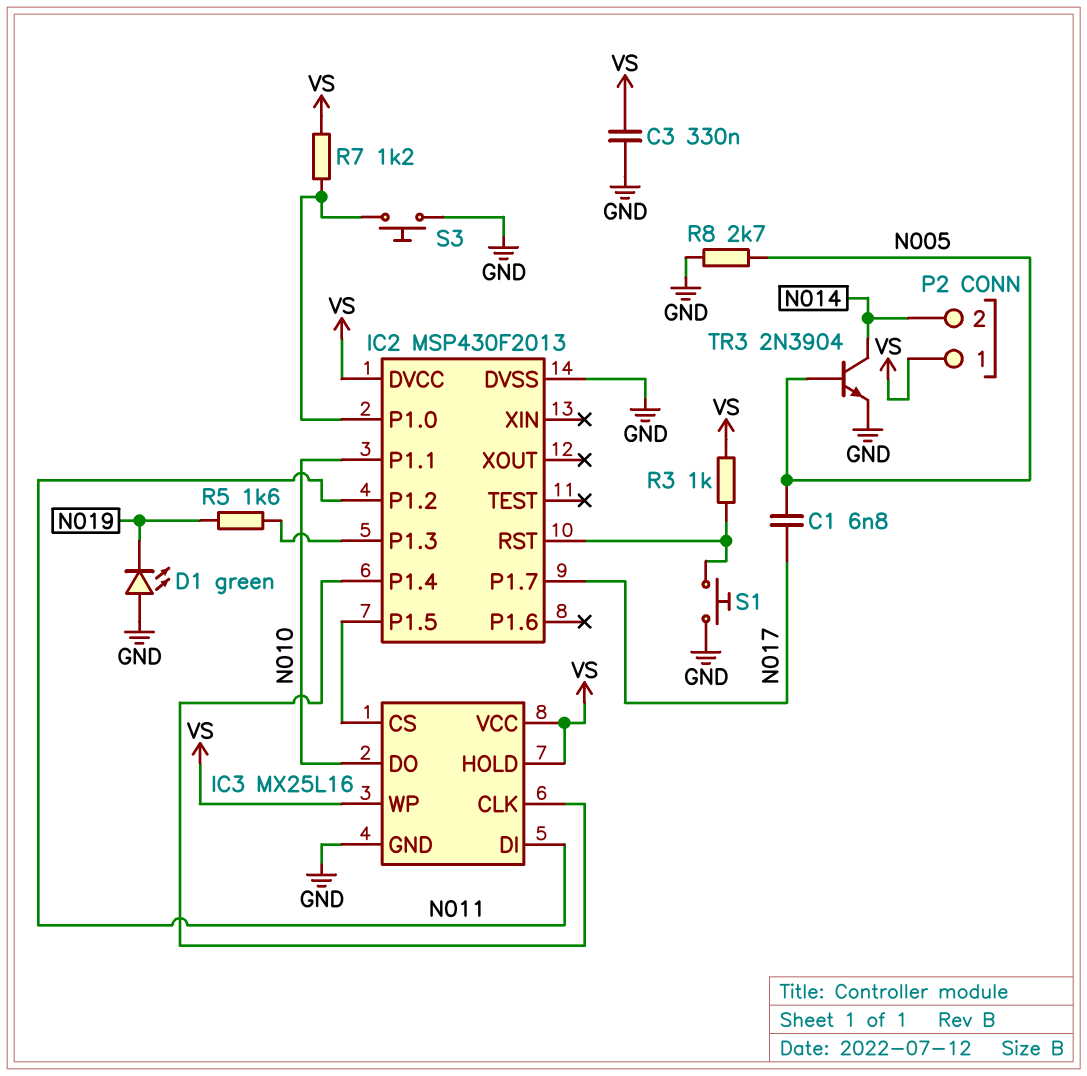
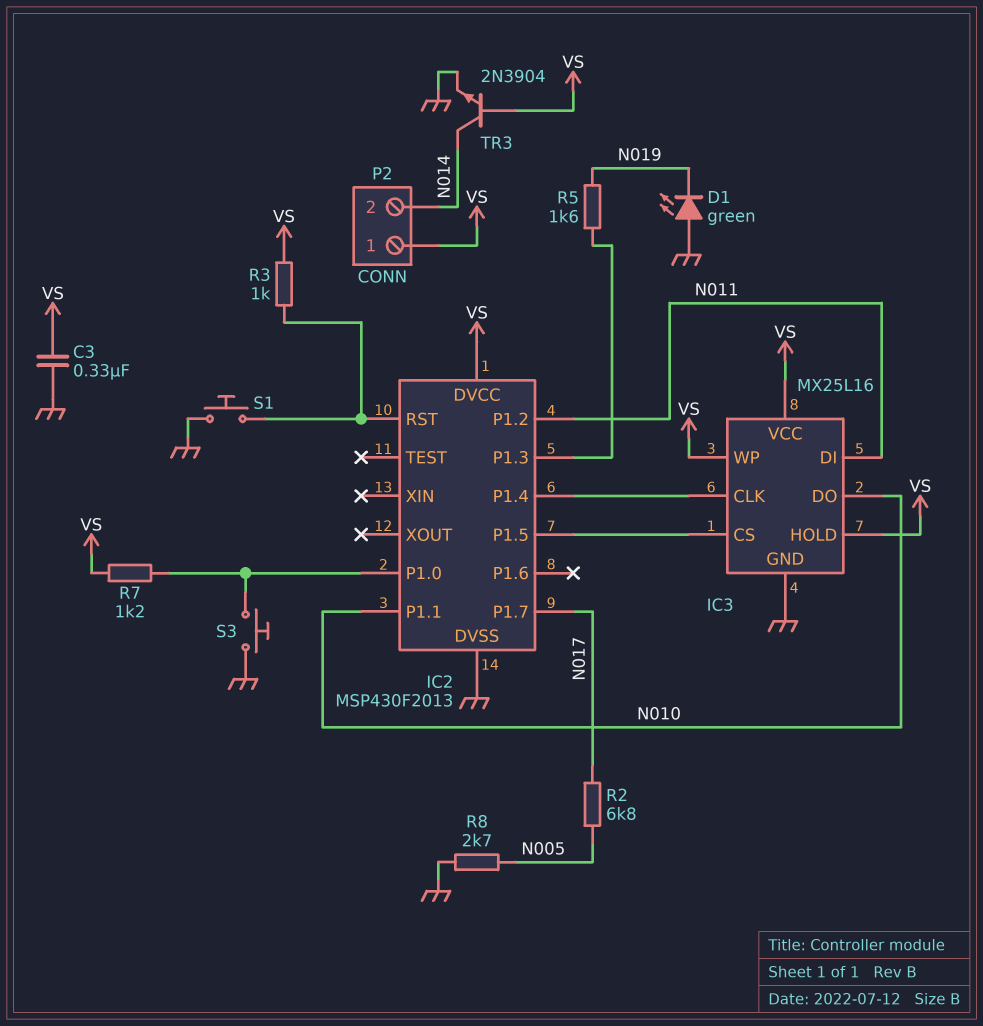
C1: 6.8nF (N005, N017) -> none
R2: none -> 6.8k (N005, N017)
TR3: NPN 2N3904 (B N005, C N014, E GND) -> NPN 2N3904 (B VS, C N014, E GND)

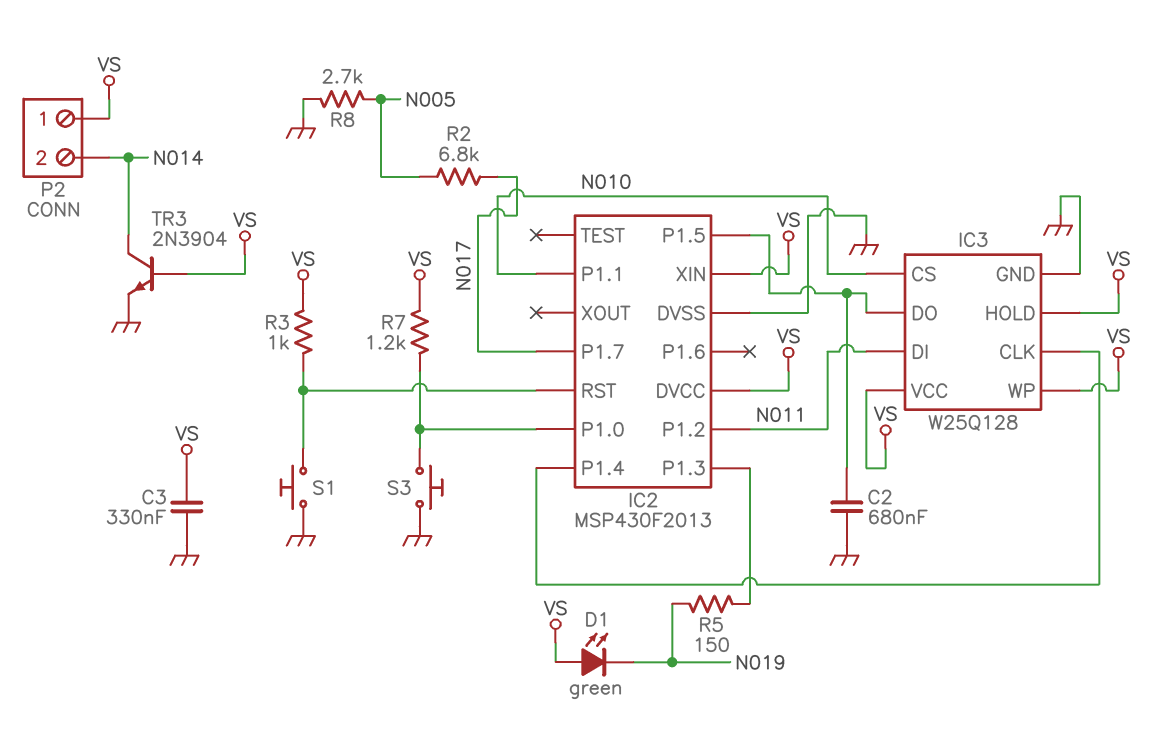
C2: none -> 680nF (GND, IC2/P1.5)
D1: LED green (A GND, K N019) -> LED green (A VS, K N019)
IC2 pin XIN: none -> VS
IC3: MX25L16 -> W25Q128
IC3 pin CS: IC2/P1.5 -> N010
IC3 pin DO: N010 -> IC2/P1.5
R5: 1.6k (IC2/P1.3, N019) -> 150 (IC2/P1.3, N019)

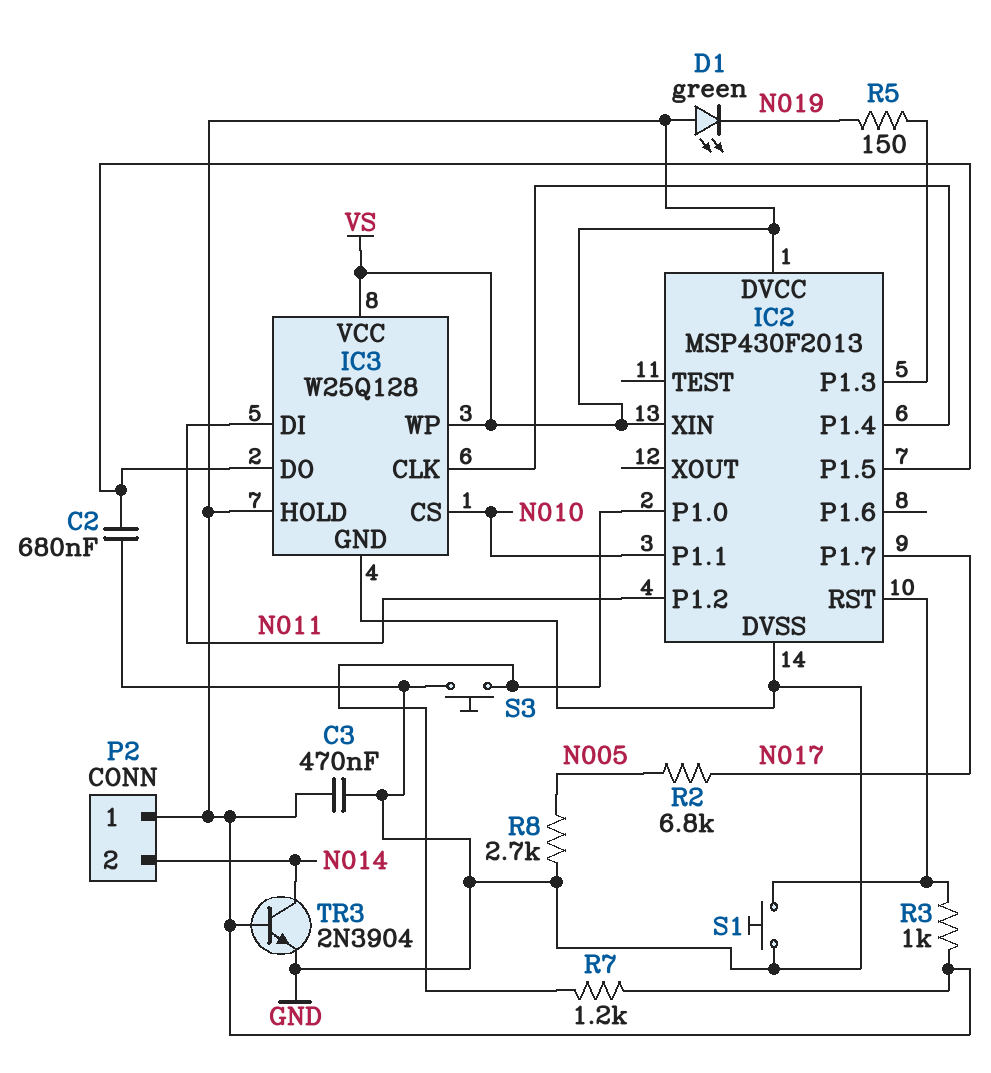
C3: 330nF (GND, VS) -> 470nF (GND, VS)

